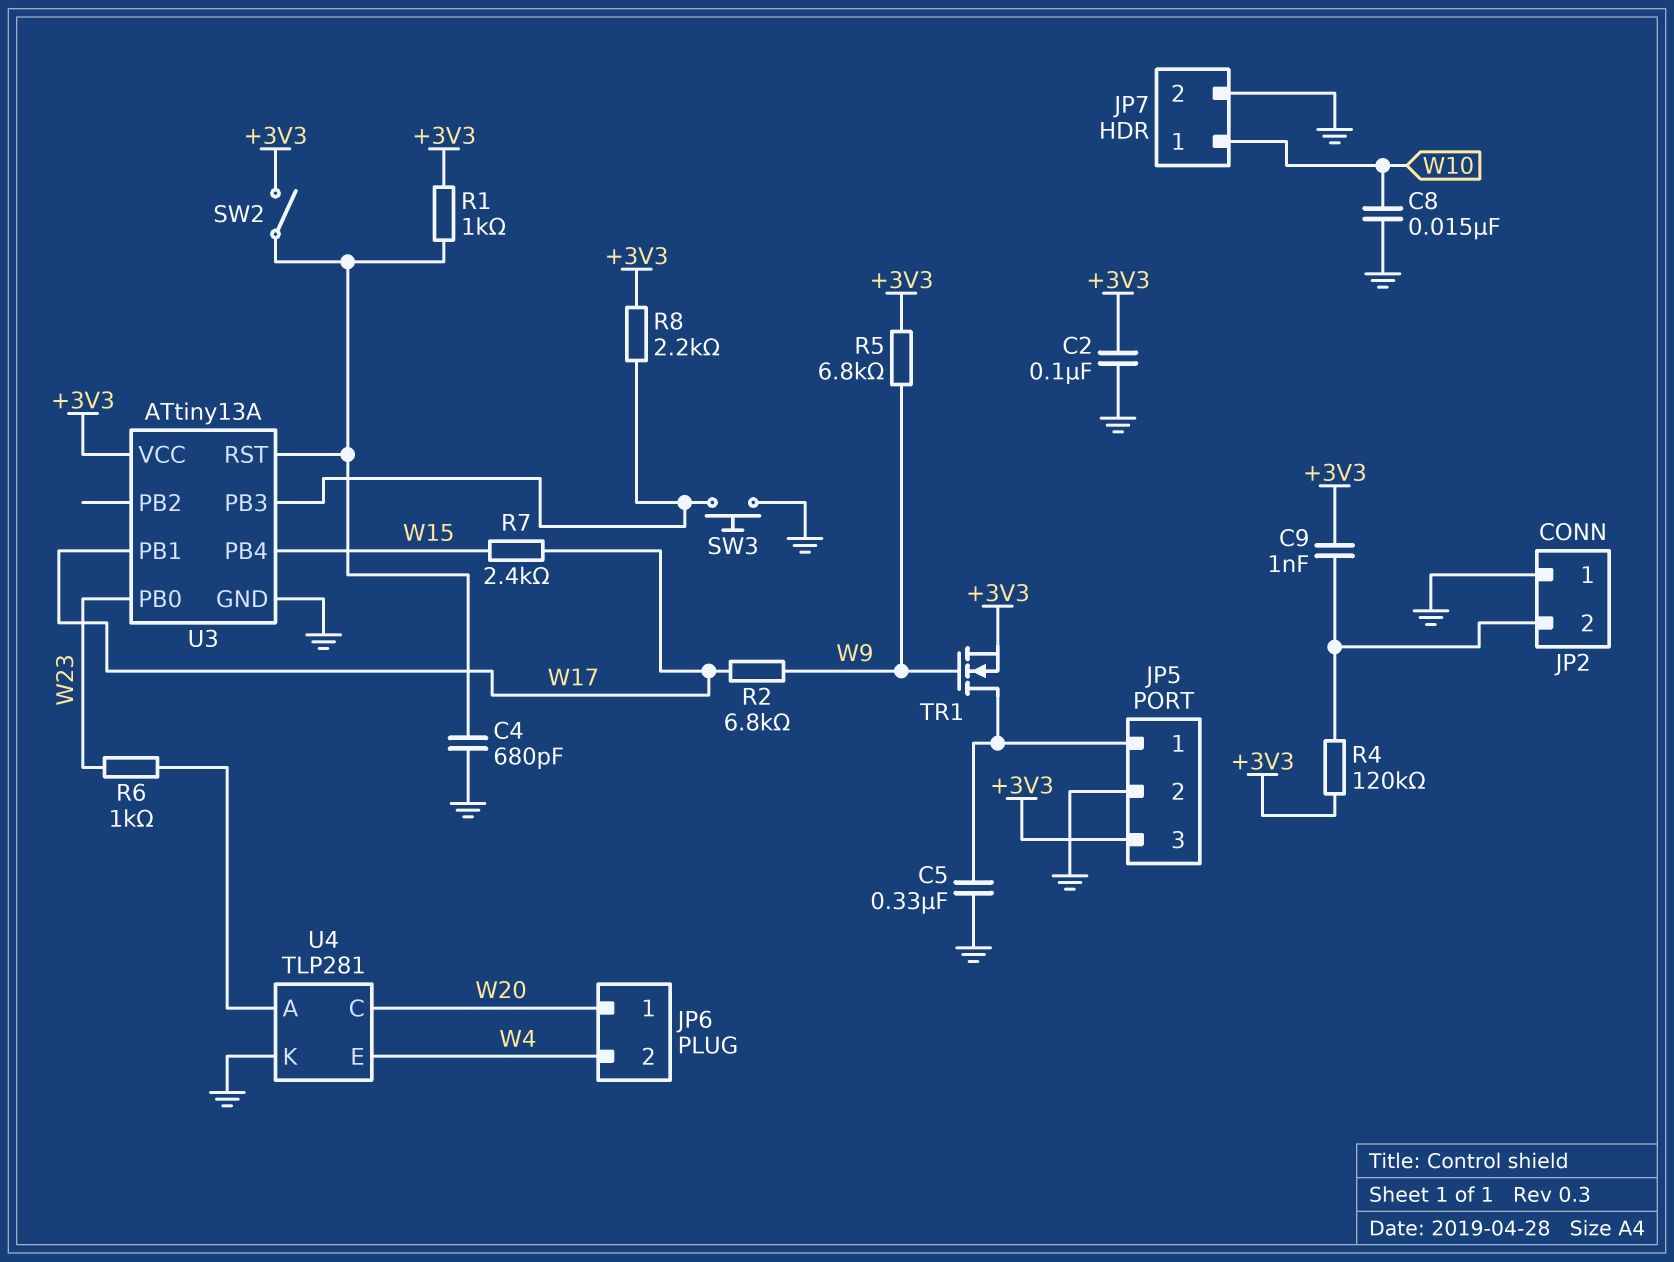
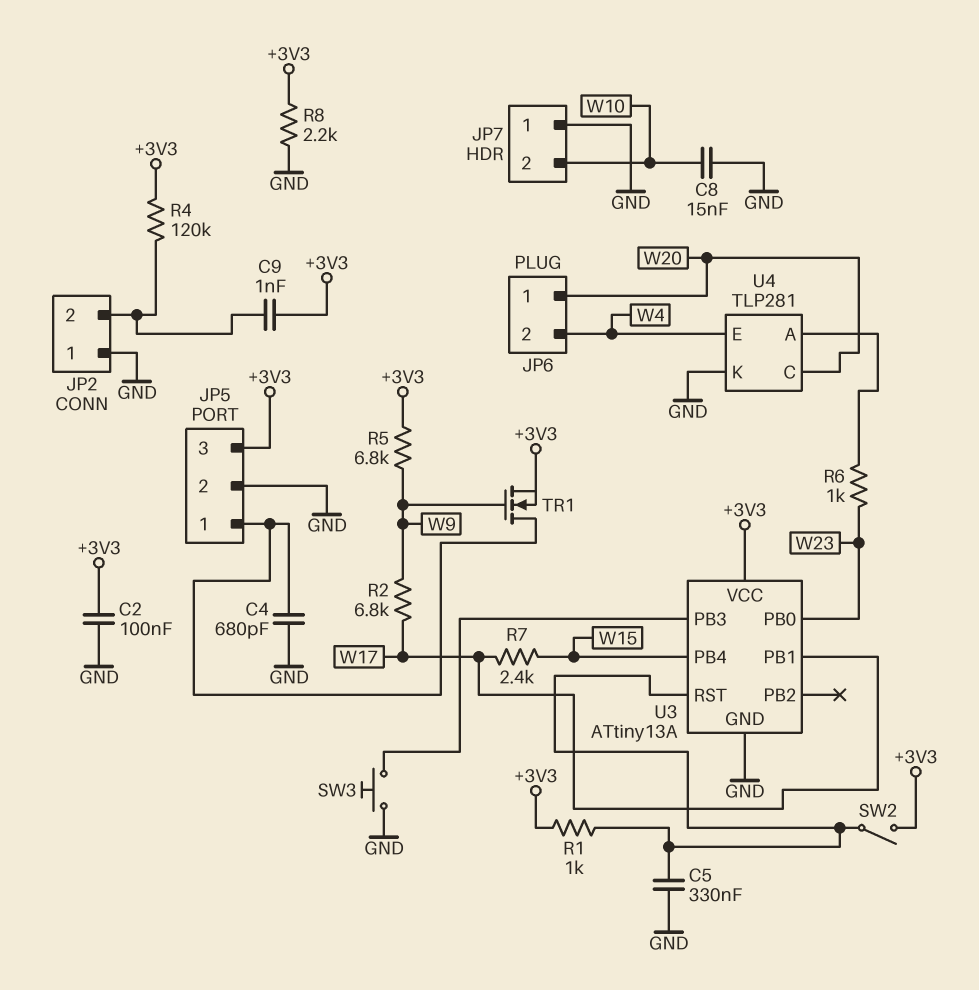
C4: 680pF (GND, U3/RST) -> 680pF (GND, JP5/1)
C5: 330nF (GND, JP5/1) -> 330nF (GND, U3/RST)
JP7 pin 1: W10 -> GND
JP7 pin 2: GND -> W10
R8: 2.2k (+3V3, U3/PB3) -> 2.2k (+3V3, GND)

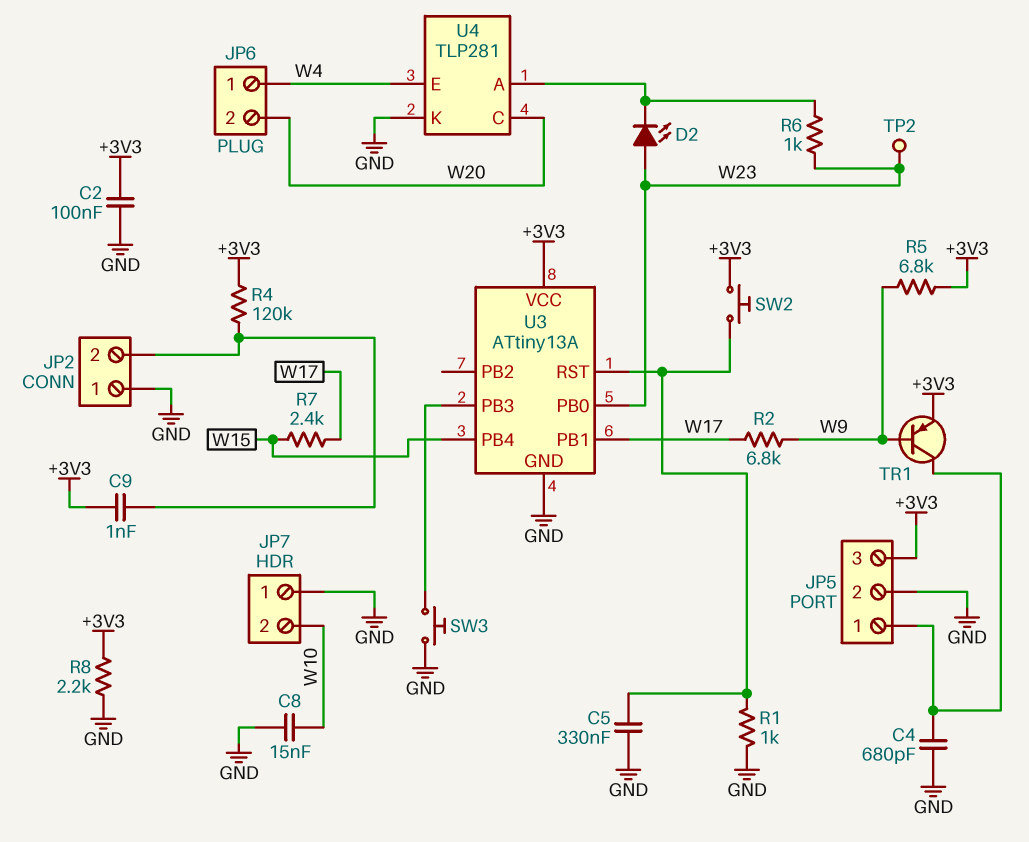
D2: none -> LED (A W23, K U4/A)
JP6 pin 1: W20 -> W4
JP6 pin 2: W4 -> W20
R1: 1k (+3V3, U3/RST) -> 1k (GND, U3/RST)
SW2: switch (+3V3, U3/RST) -> button (+3V3, U3/RST)
TP2: none -> test point (W23)
TR1: NMOS (G W9, D JP5/1, S +3V3) -> PNP (B W9, C JP5/1, E +3V3)

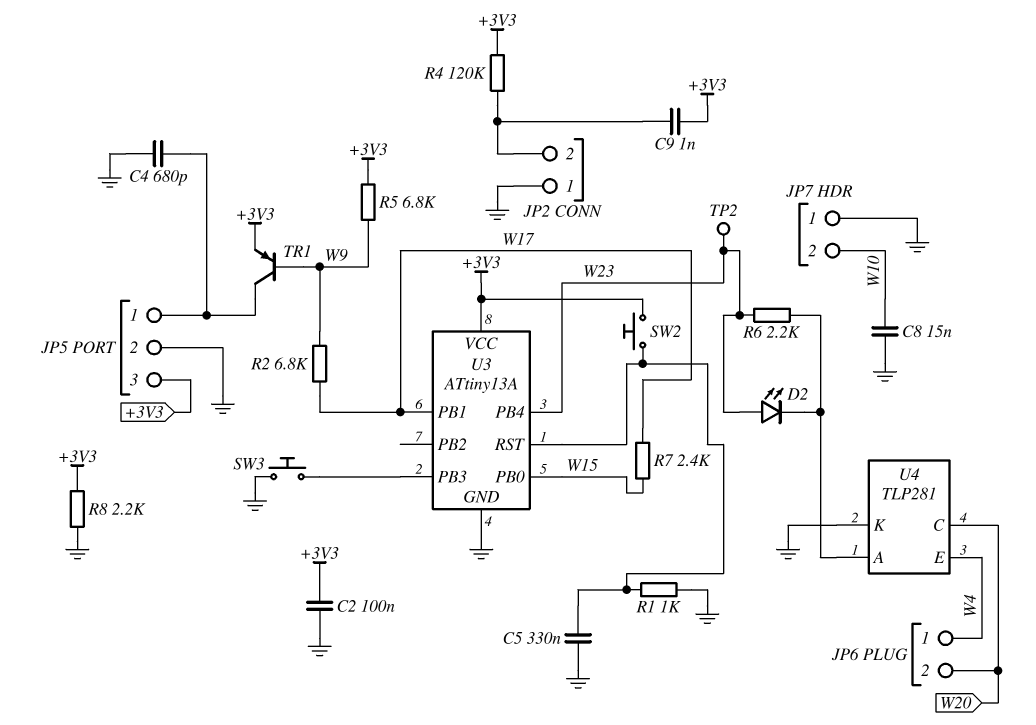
R6: 1k (U4/A, W23) -> 2.2k (U4/A, W23)
U3 pin PB0: W23 -> W15
U3 pin PB4: W15 -> W23

